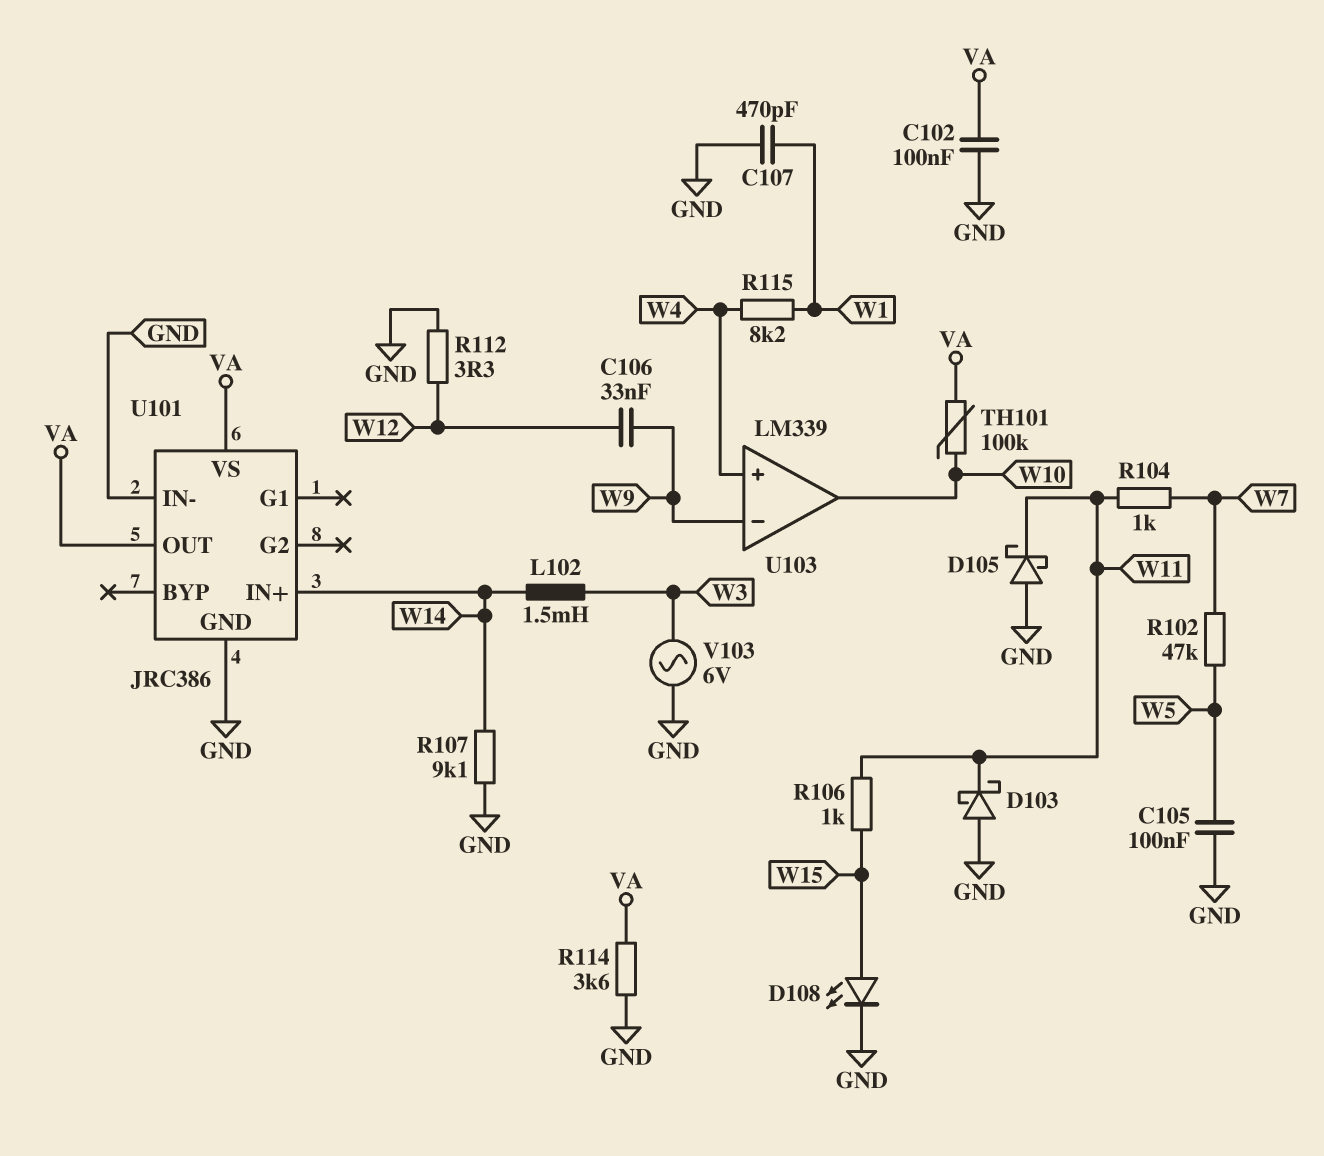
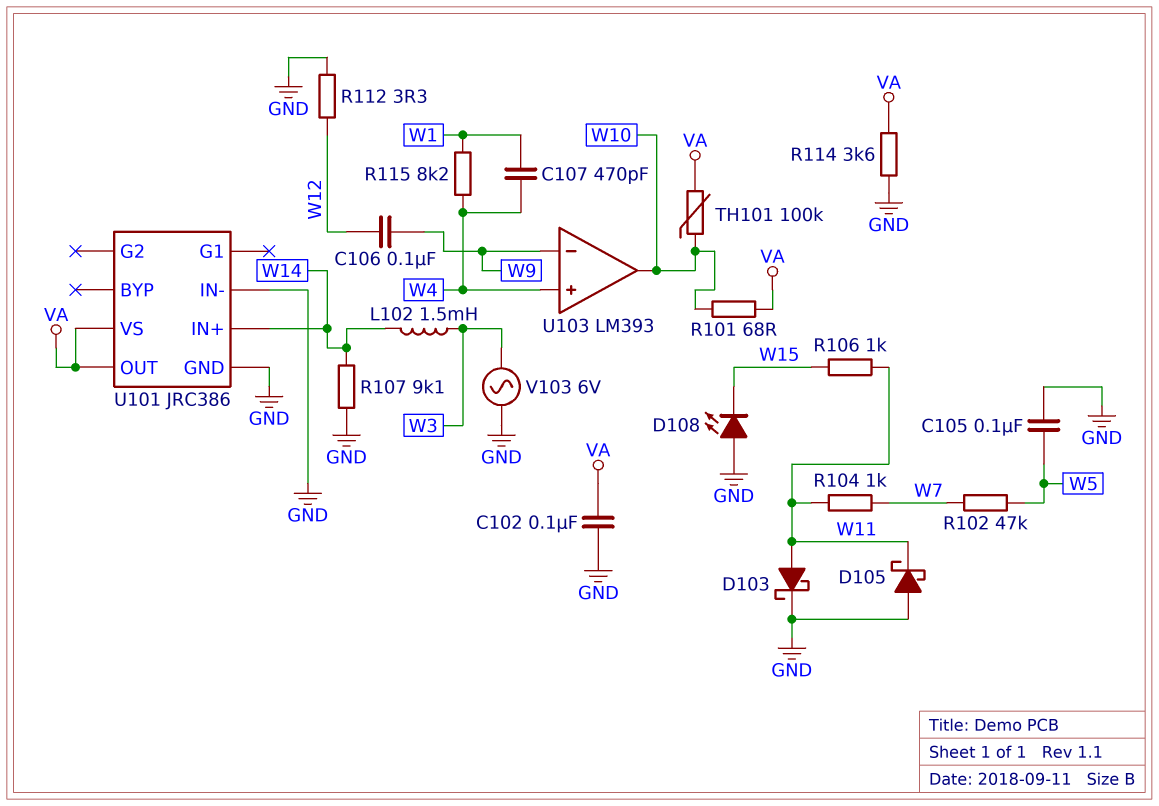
C106: 33nF (W9, W12) -> 100nF (W9, W12)
C107: 470pF (GND, W1) -> 470pF (W1, W4)
D103: schottky (A GND, K W11) -> schottky (A W11, K GND)
D108: LED (A W15, K GND) -> LED (A GND, K W15)
R101: none -> 68 (VA, W10)
U103: LM339 -> LM393

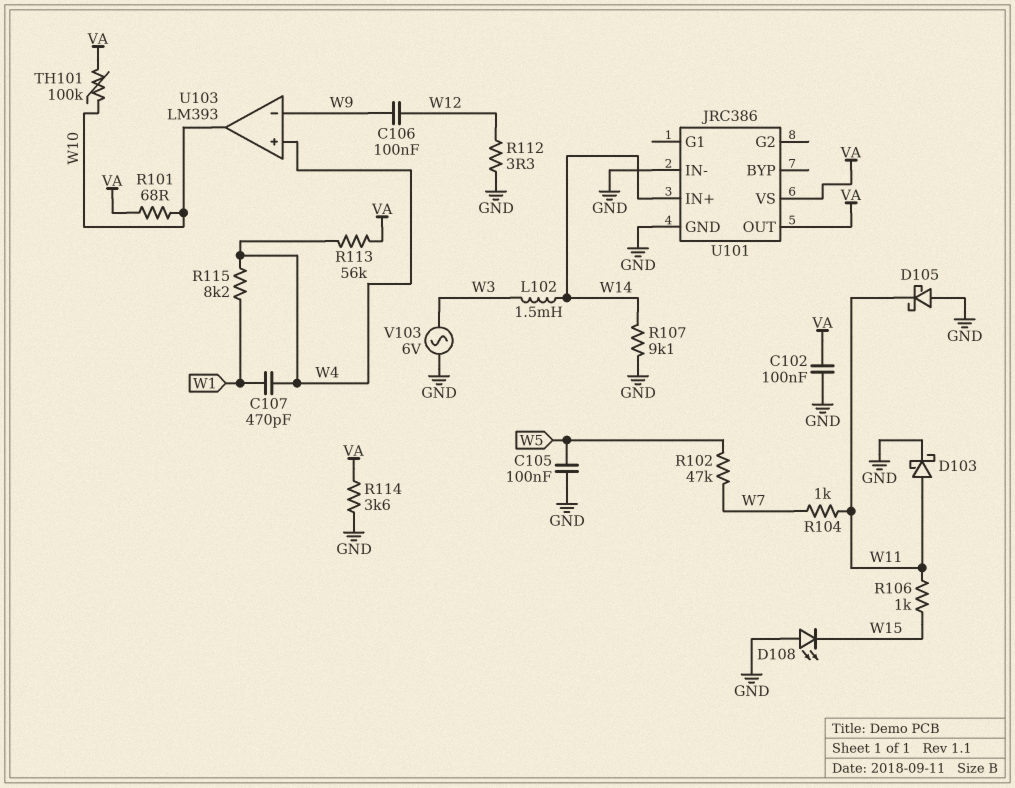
R113: none -> 56k (VA, W4)

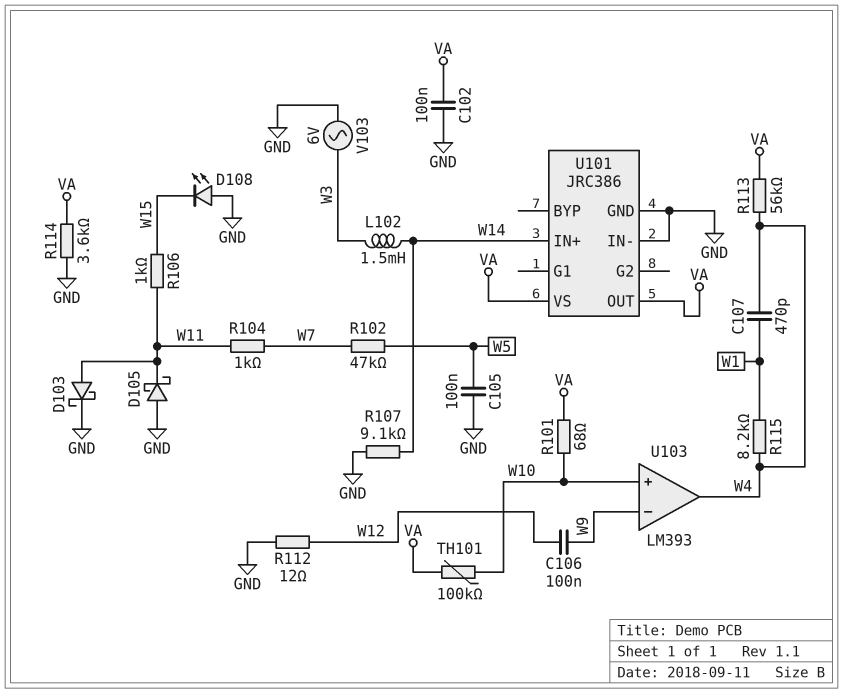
R112: 3.3 (GND, W12) -> 12 (GND, W12)
U103 pin in+: W4 -> W10
U103 pin out: W10 -> W4

